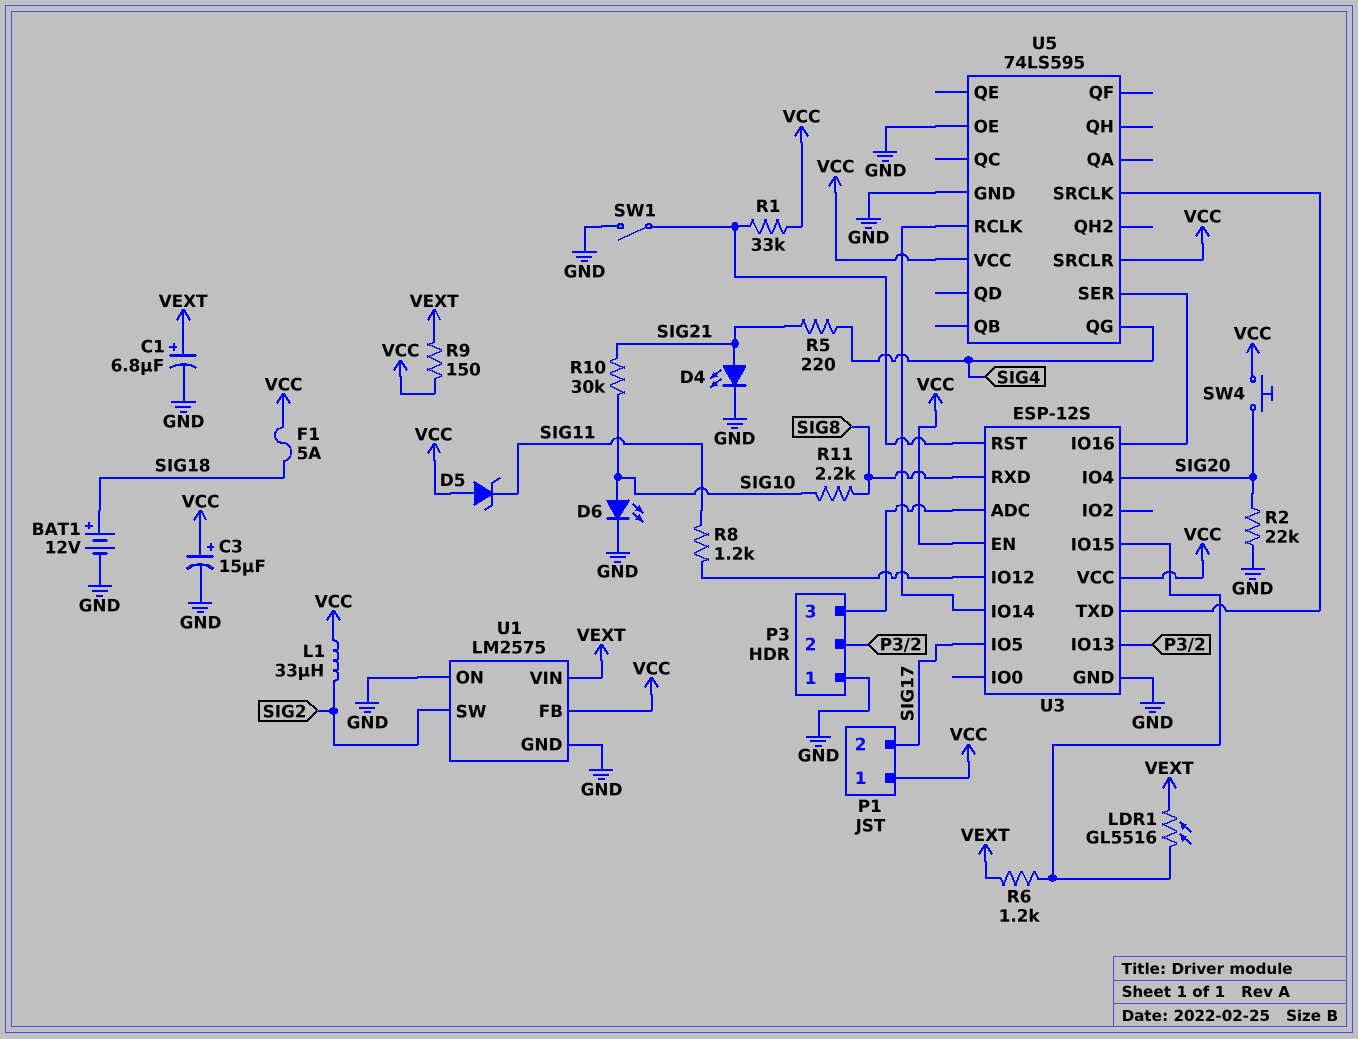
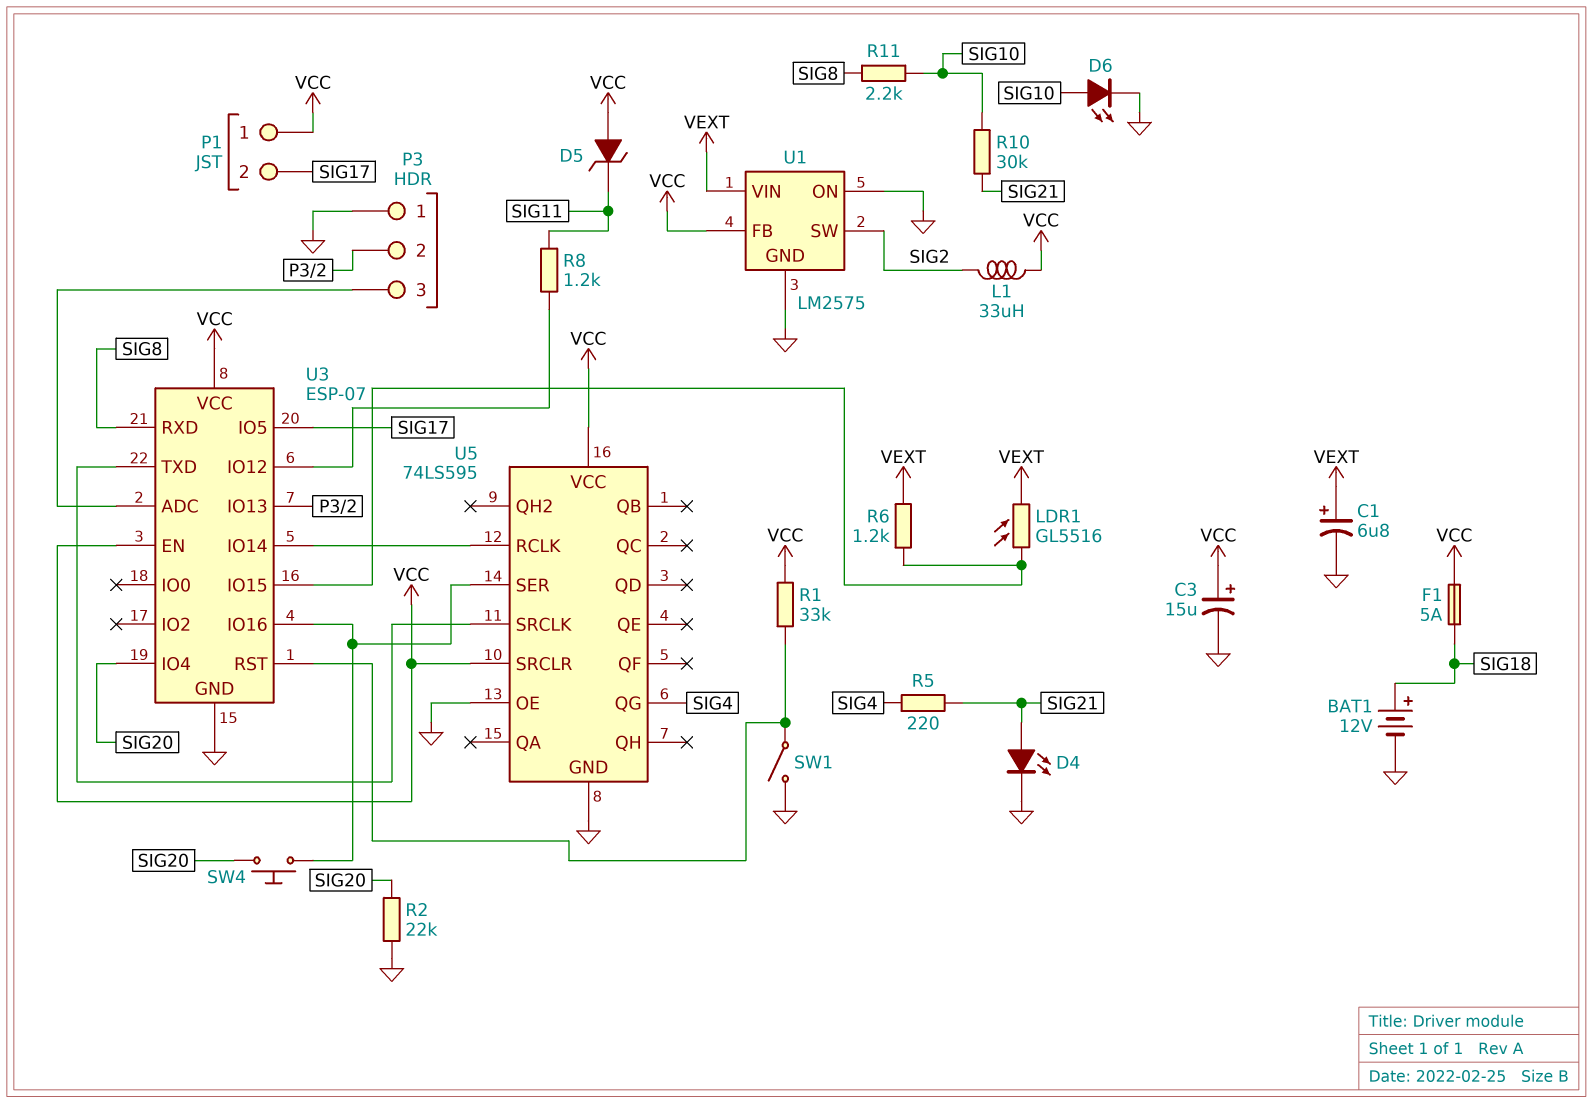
R9: 150 (VCC, VEXT) -> none
SW4: button (SIG20, VCC) -> button (SIG20, U3/IO16)
U3: ESP-12S -> ESP-07

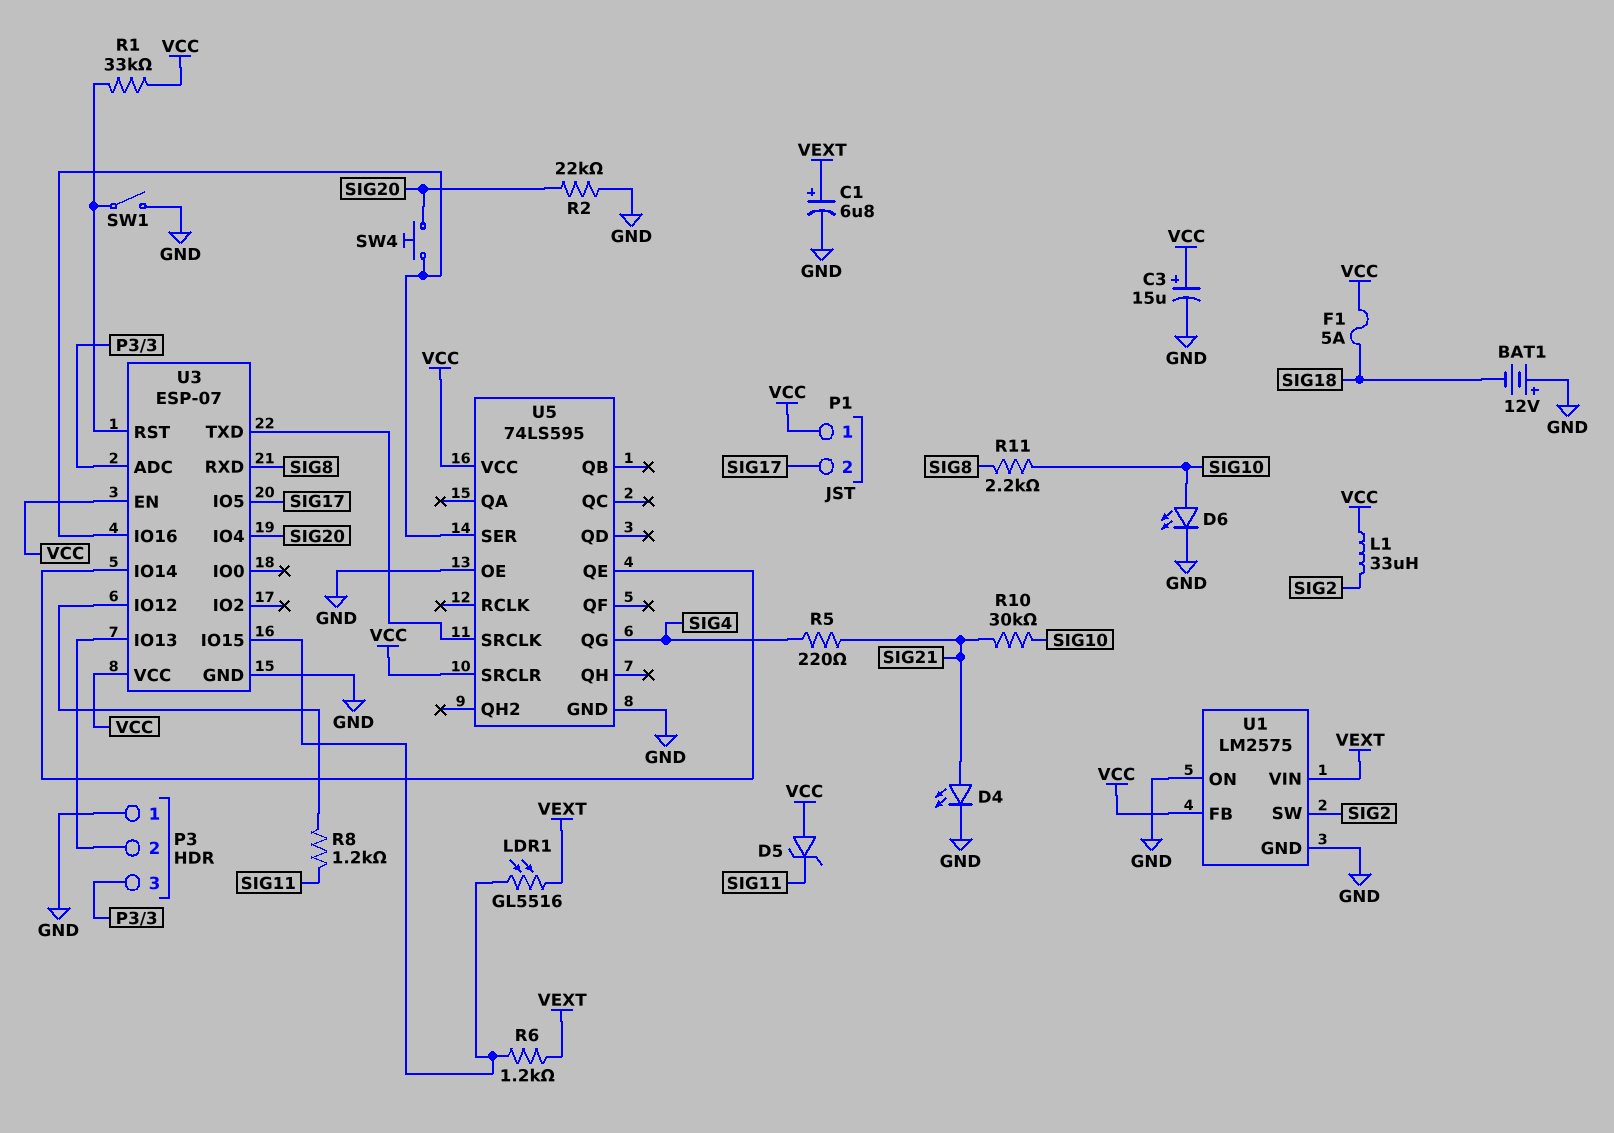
BAT1: 12V (plus SIG18, minus GND) -> 12V (plus GND, minus SIG18)
U5 pin QE: none -> U3/IO14
U5 pin RCLK: U3/IO14 -> none

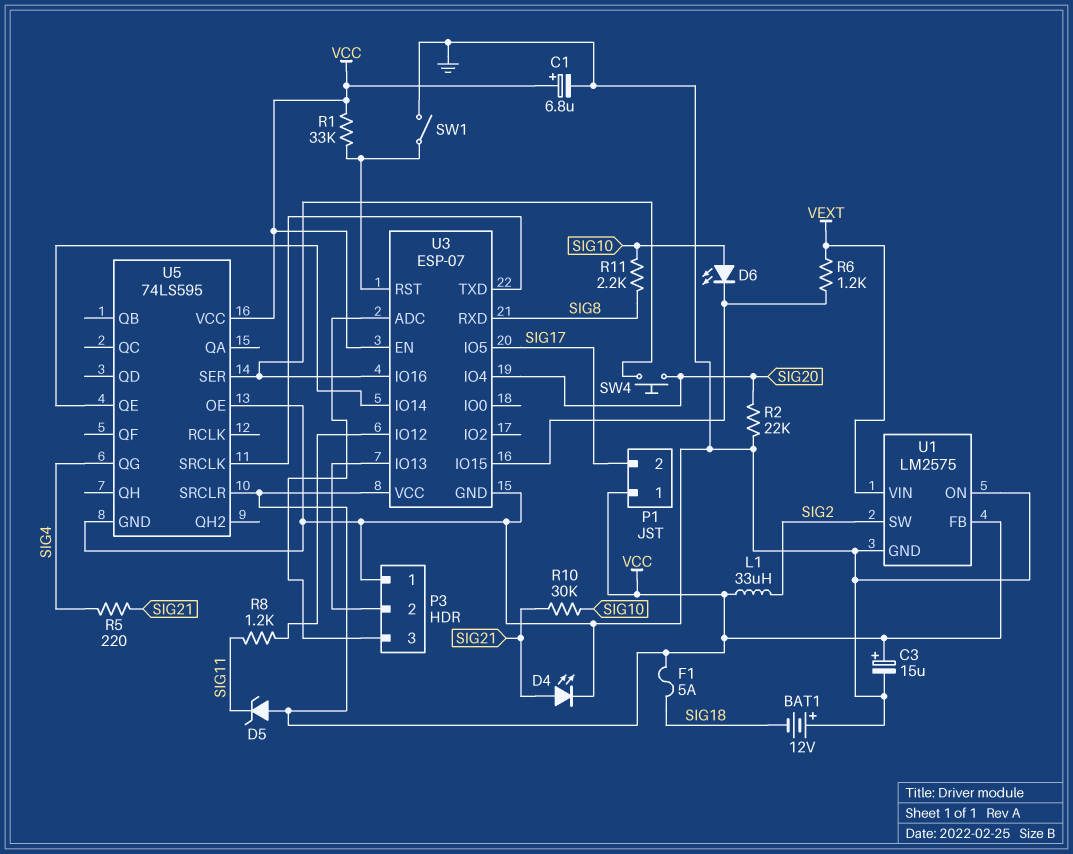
C1: 6.8uF (plus VEXT, minus GND) -> 6.8uF (plus VCC, minus GND)
D6: LED (A SIG10, K GND) -> LED (A SIG10, K U3/IO15)
LDR1: GL5516 (U3/IO15, VEXT) -> none

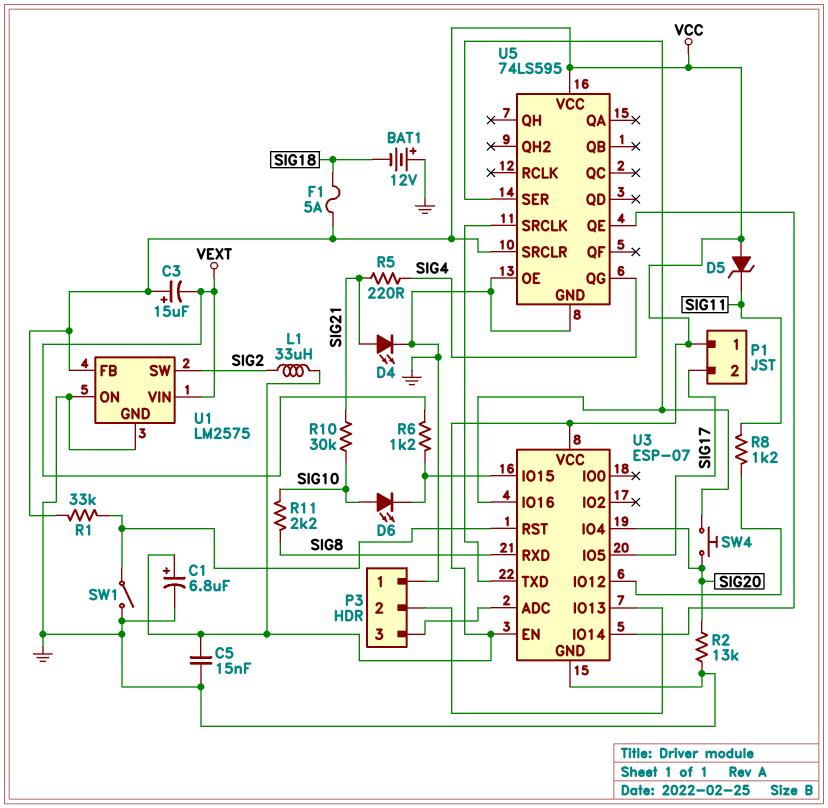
C3: 15uF (plus VCC, minus GND) -> 15uF (plus VCC, minus VEXT)
C5: none -> 15nF (GND, VCC)
R2: 22k (GND, SIG20) -> 13k (GND, SIG20)

